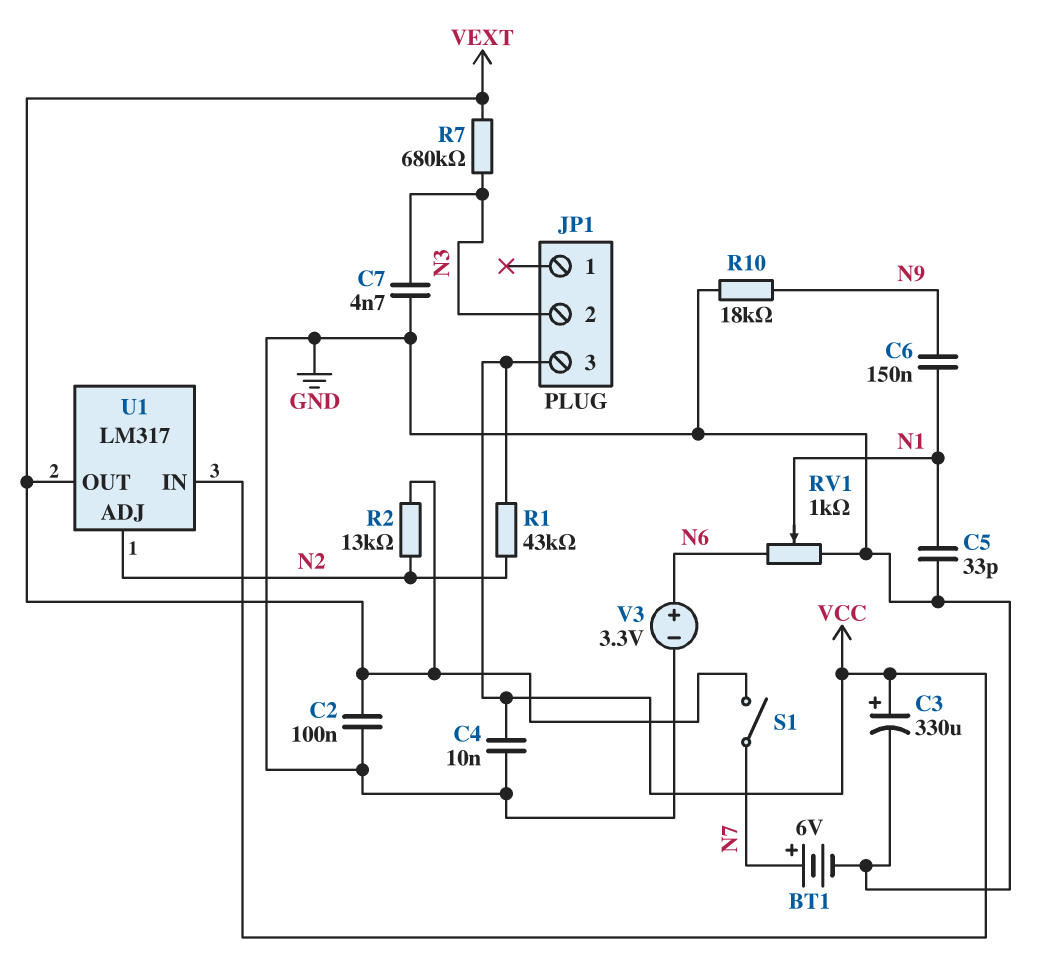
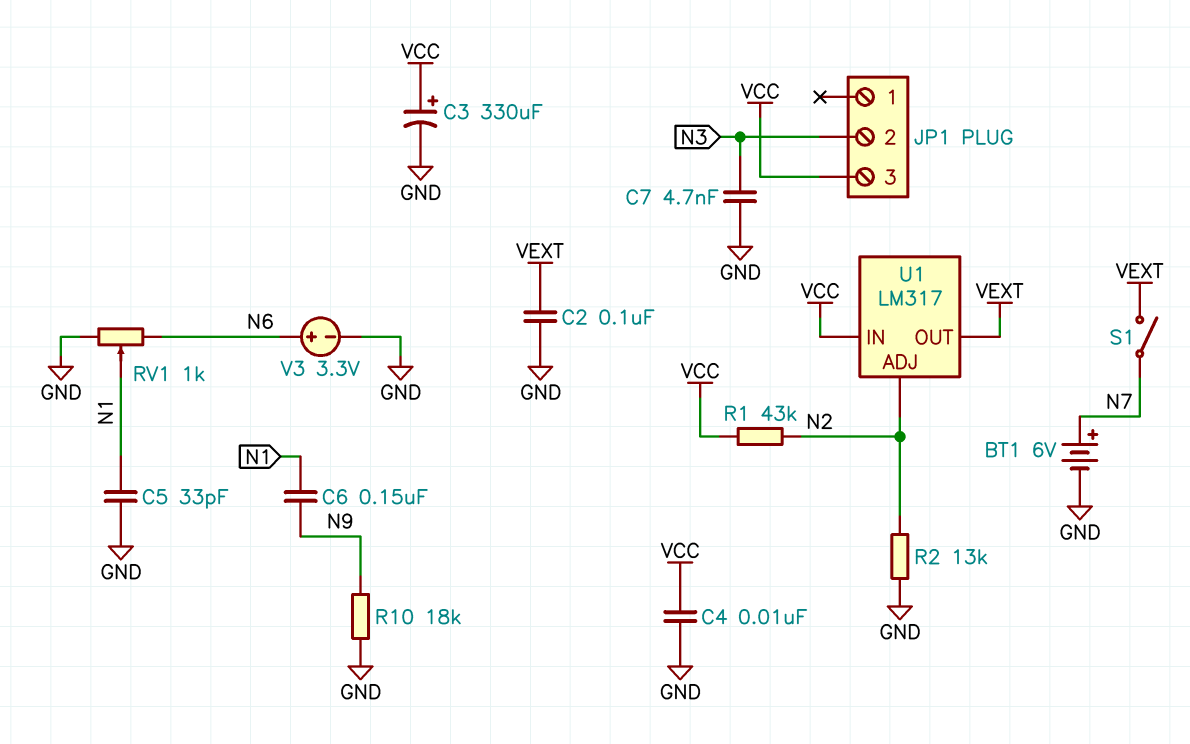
R2: 13k (N2, VEXT) -> 13k (GND, N2)
R7: 680k (N3, VEXT) -> none

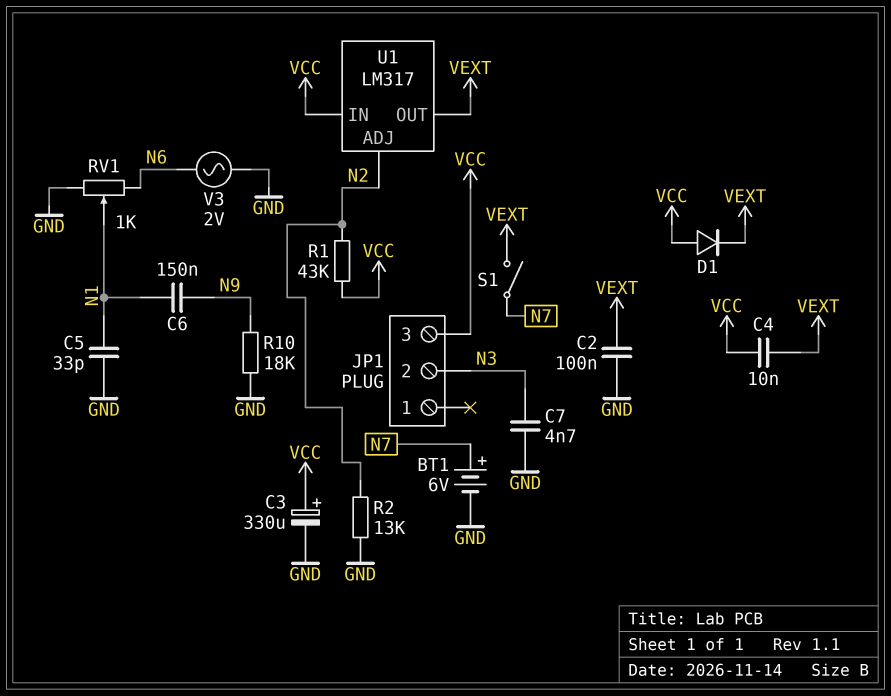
C4: 10nF (GND, VCC) -> 10nF (VCC, VEXT)
D1: none -> diode (A VCC, K VEXT)
V3: 3.3V (plus N6, minus GND) -> AC 2V (GND, N6)

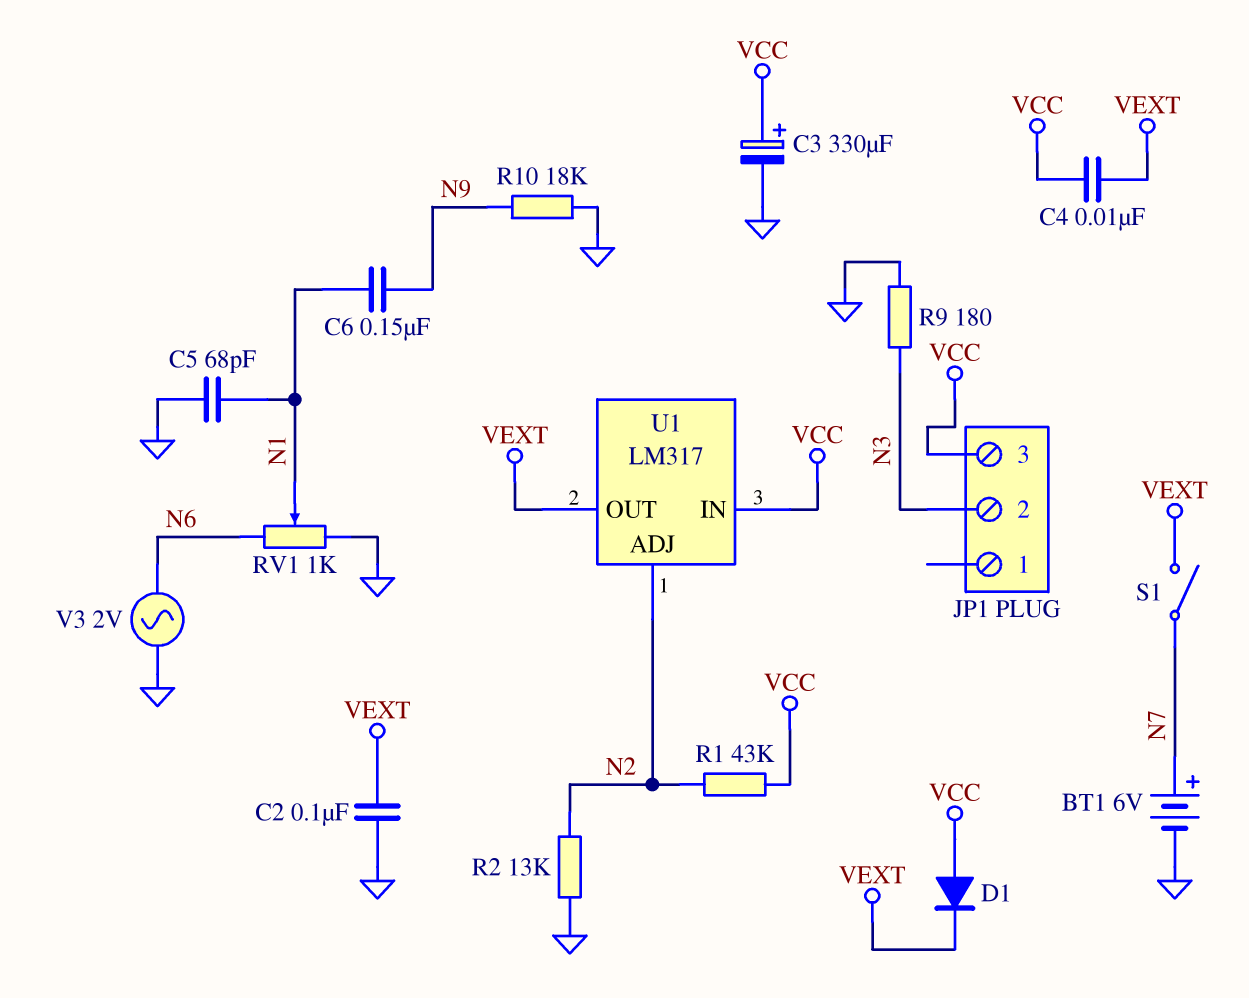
C5: 33pF (GND, N1) -> 68pF (GND, N1)
C7: 4.7nF (GND, N3) -> none
R9: none -> 180 (GND, N3)

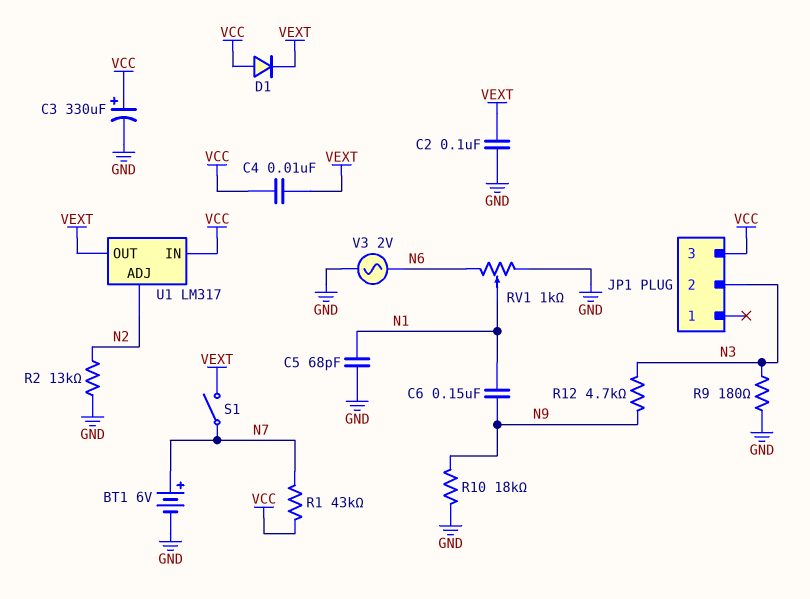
R1: 43k (N2, VCC) -> 43k (N7, VCC)
R12: none -> 4.7k (N3, N9)

